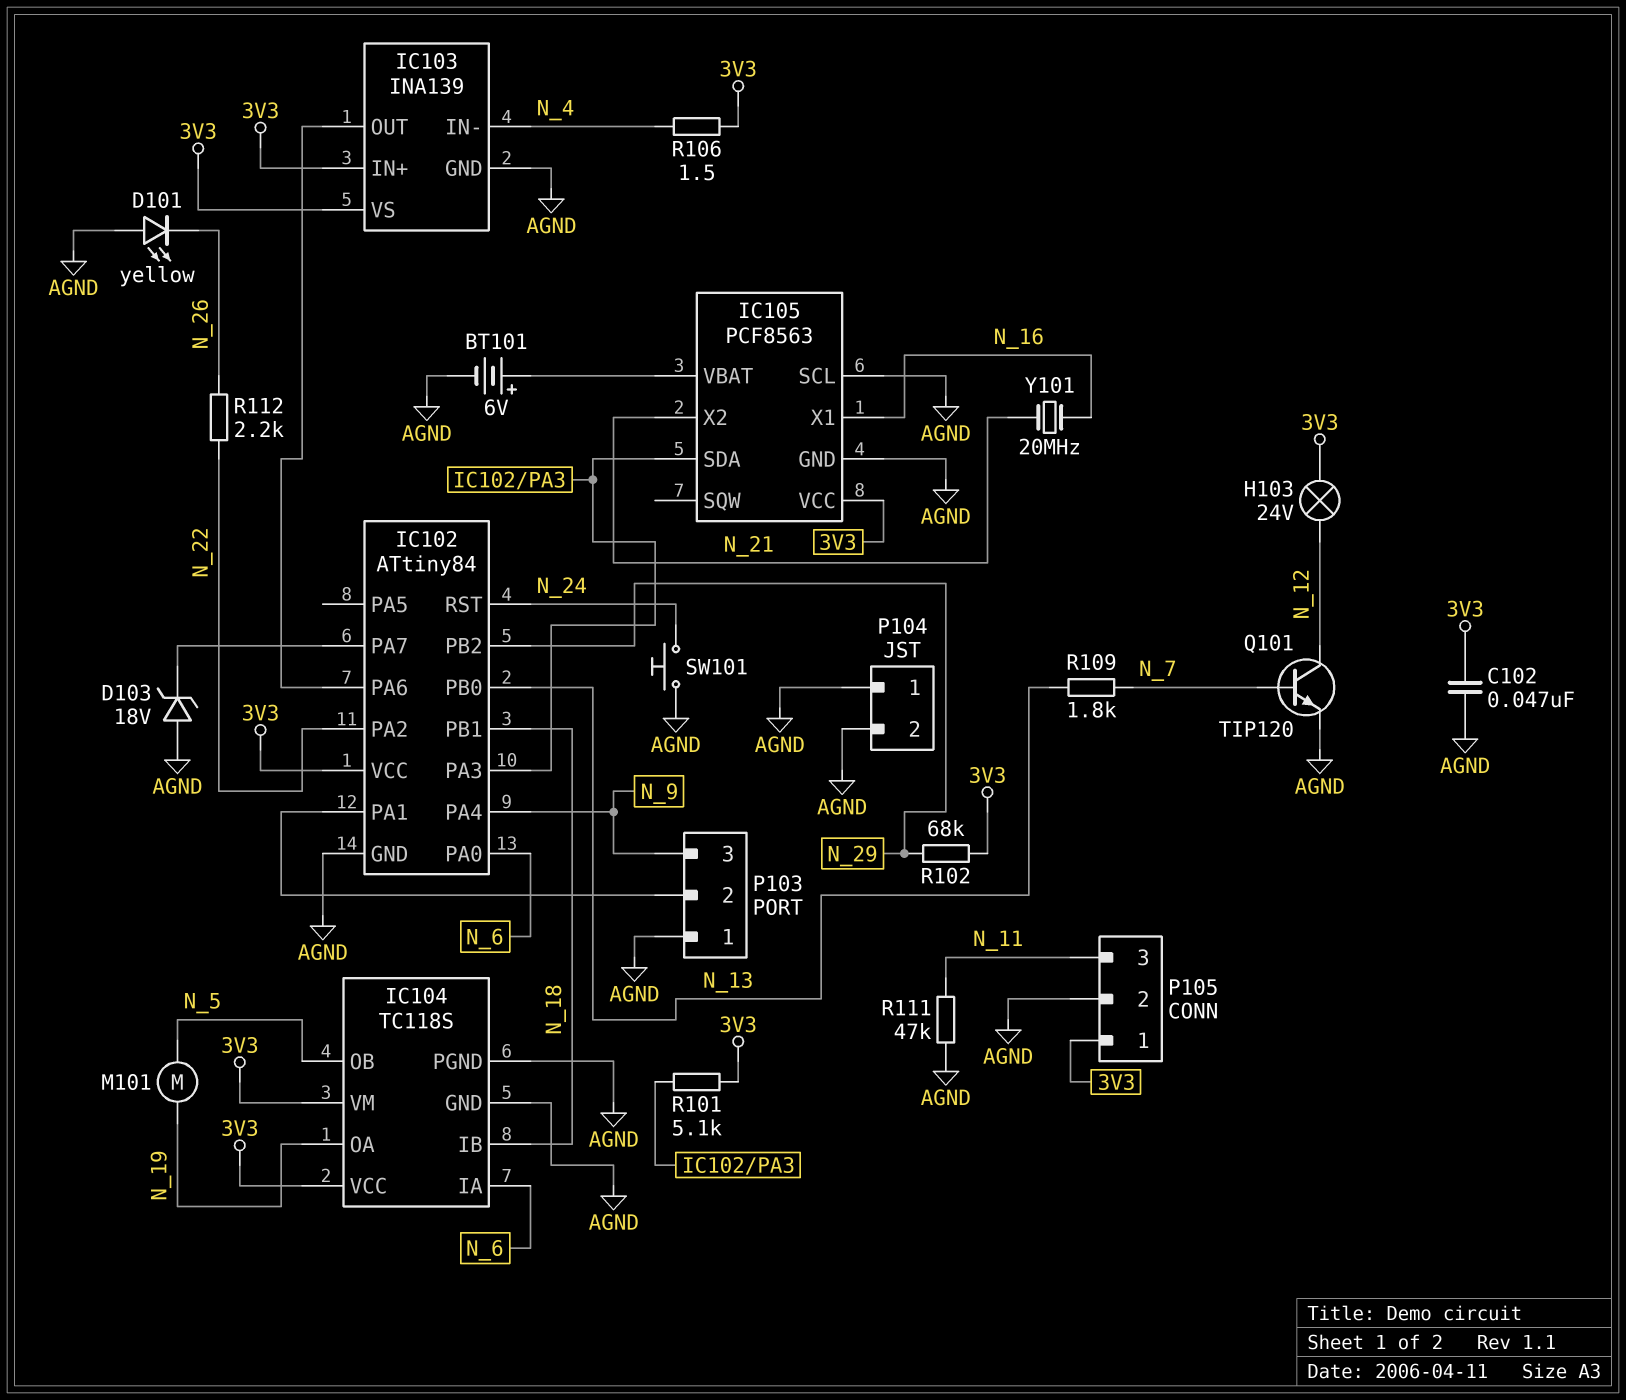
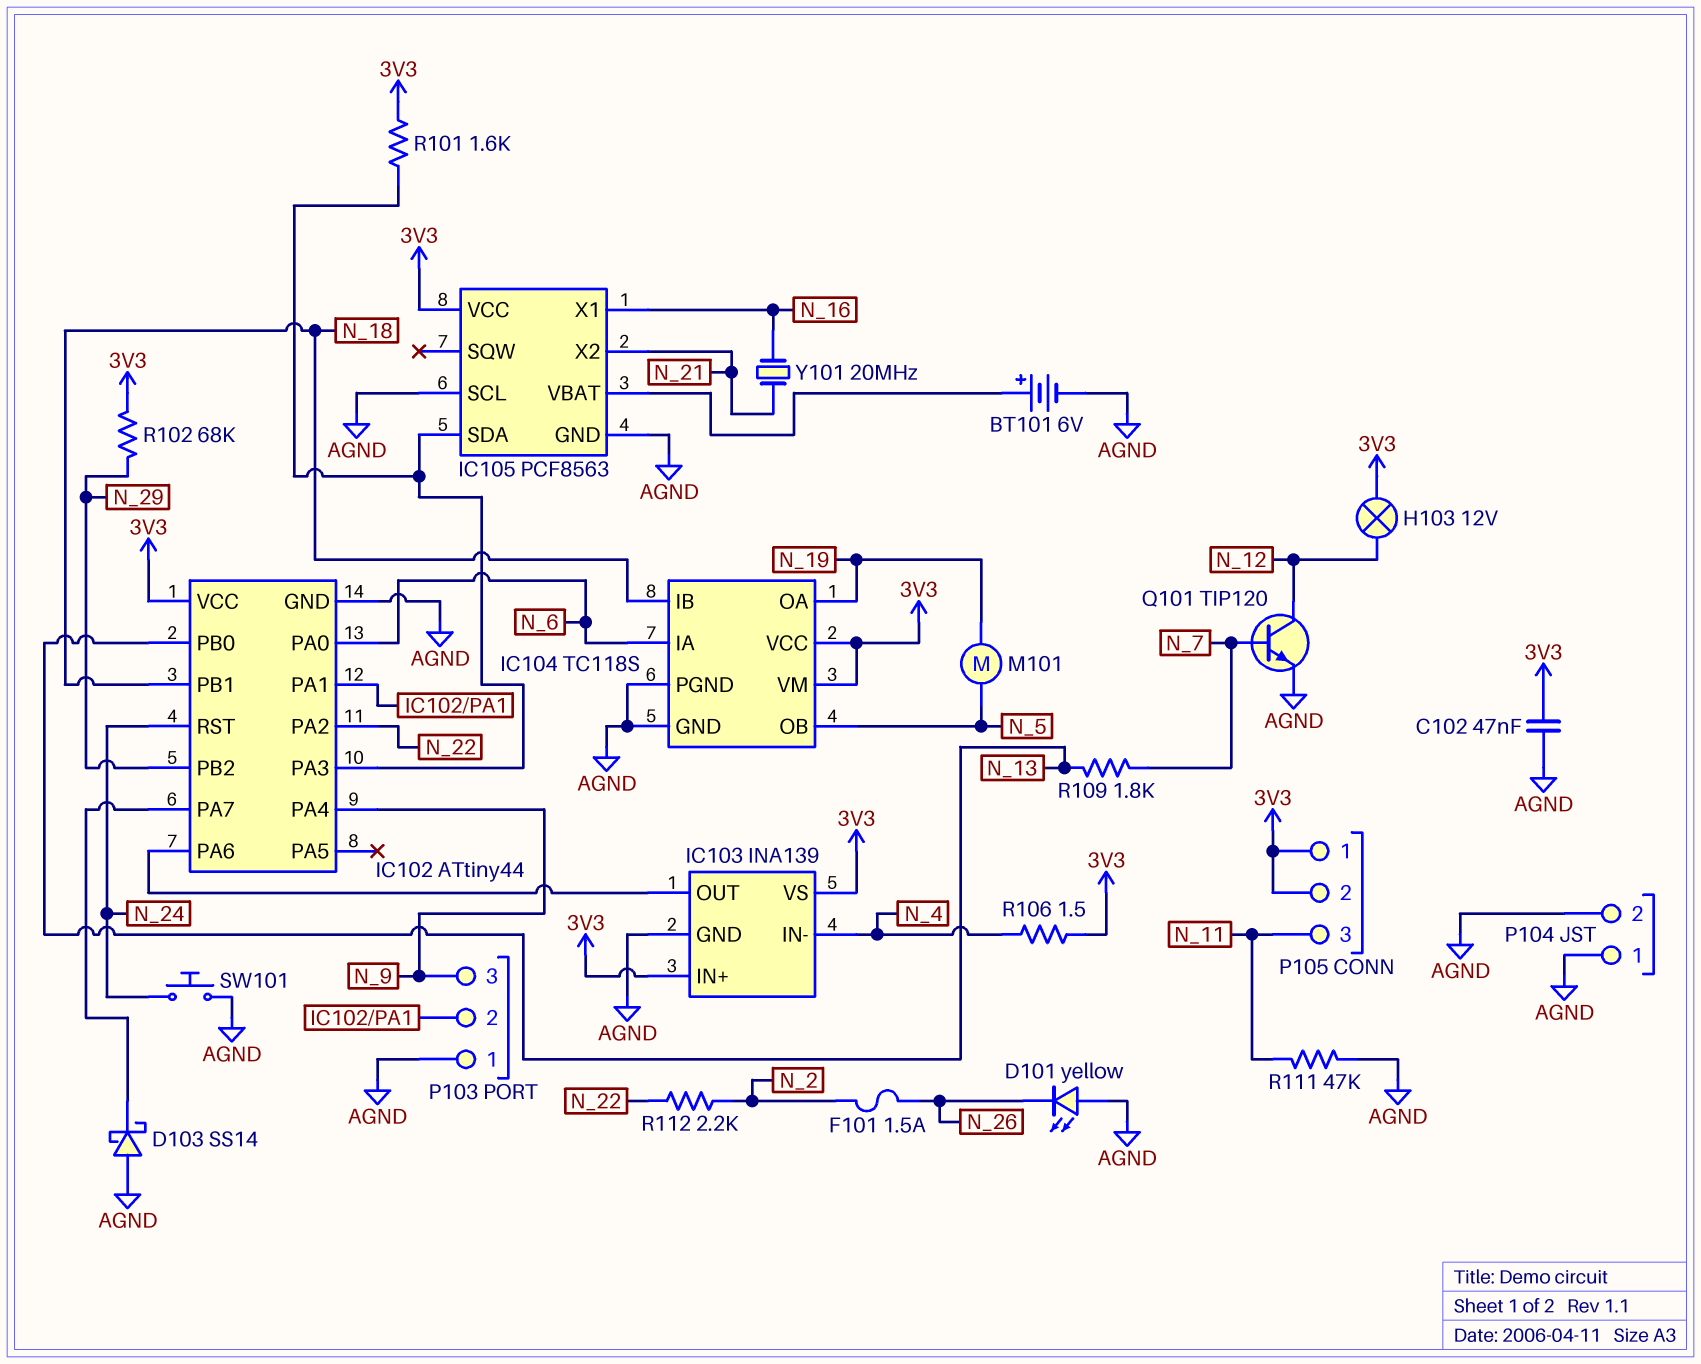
D103: zener 18V (A AGND, K IC102/PA7) -> schottky SS14 (A AGND, K IC102/PA7)
F101: none -> 1.5A (N_2, N_26)
H103: lamp 24V (3V3, N_12) -> lamp 12V (3V3, N_12)
IC102: ATtiny84 -> ATtiny44
P105 pin 2: AGND -> 3V3
R101: 5.1k (3V3, IC102/PA3) -> 1.6k (3V3, IC102/PA3)
R112: 2.2k (N_22, N_26) -> 2.2k (N_2, N_22)

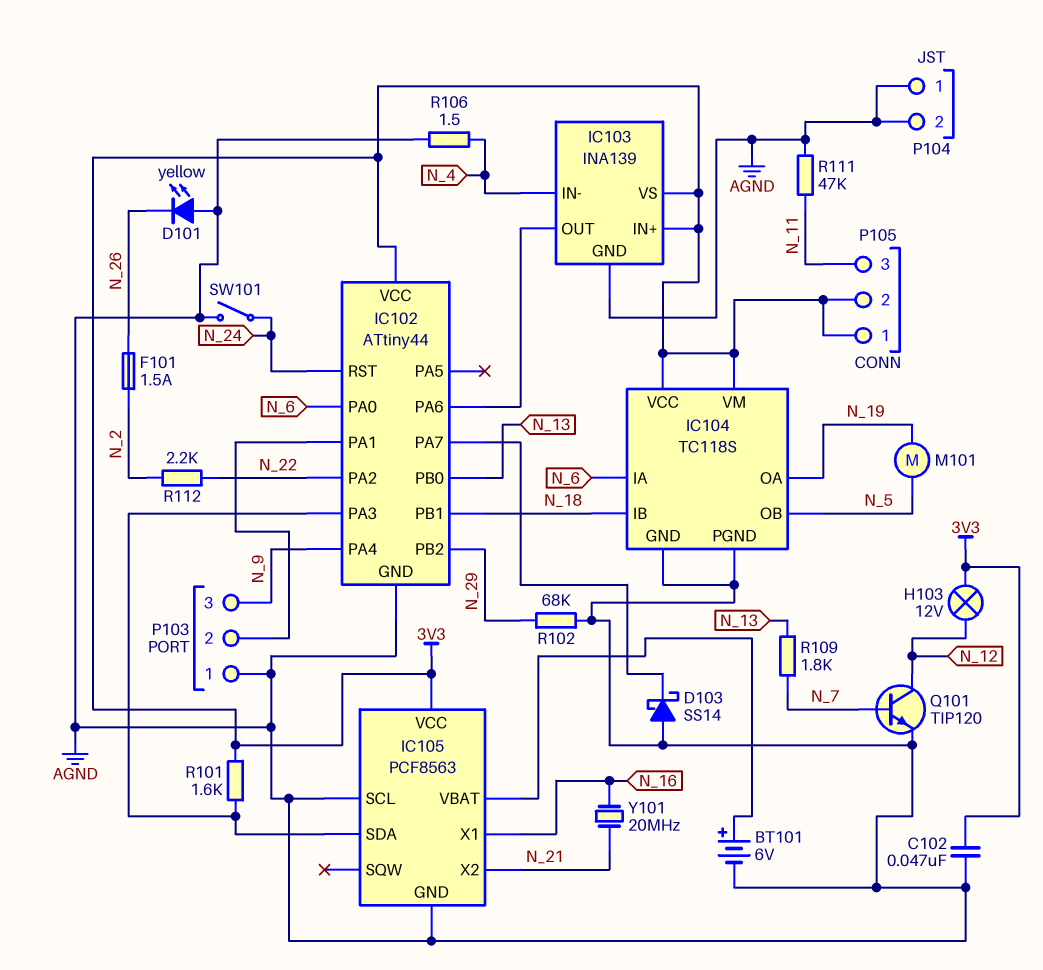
R102: 68k (3V3, N_29) -> 68k (AGND, N_29)
R106: 1.5 (3V3, N_4) -> 1.5 (AGND, N_4)
SW101: button (AGND, N_24) -> switch (AGND, N_24)

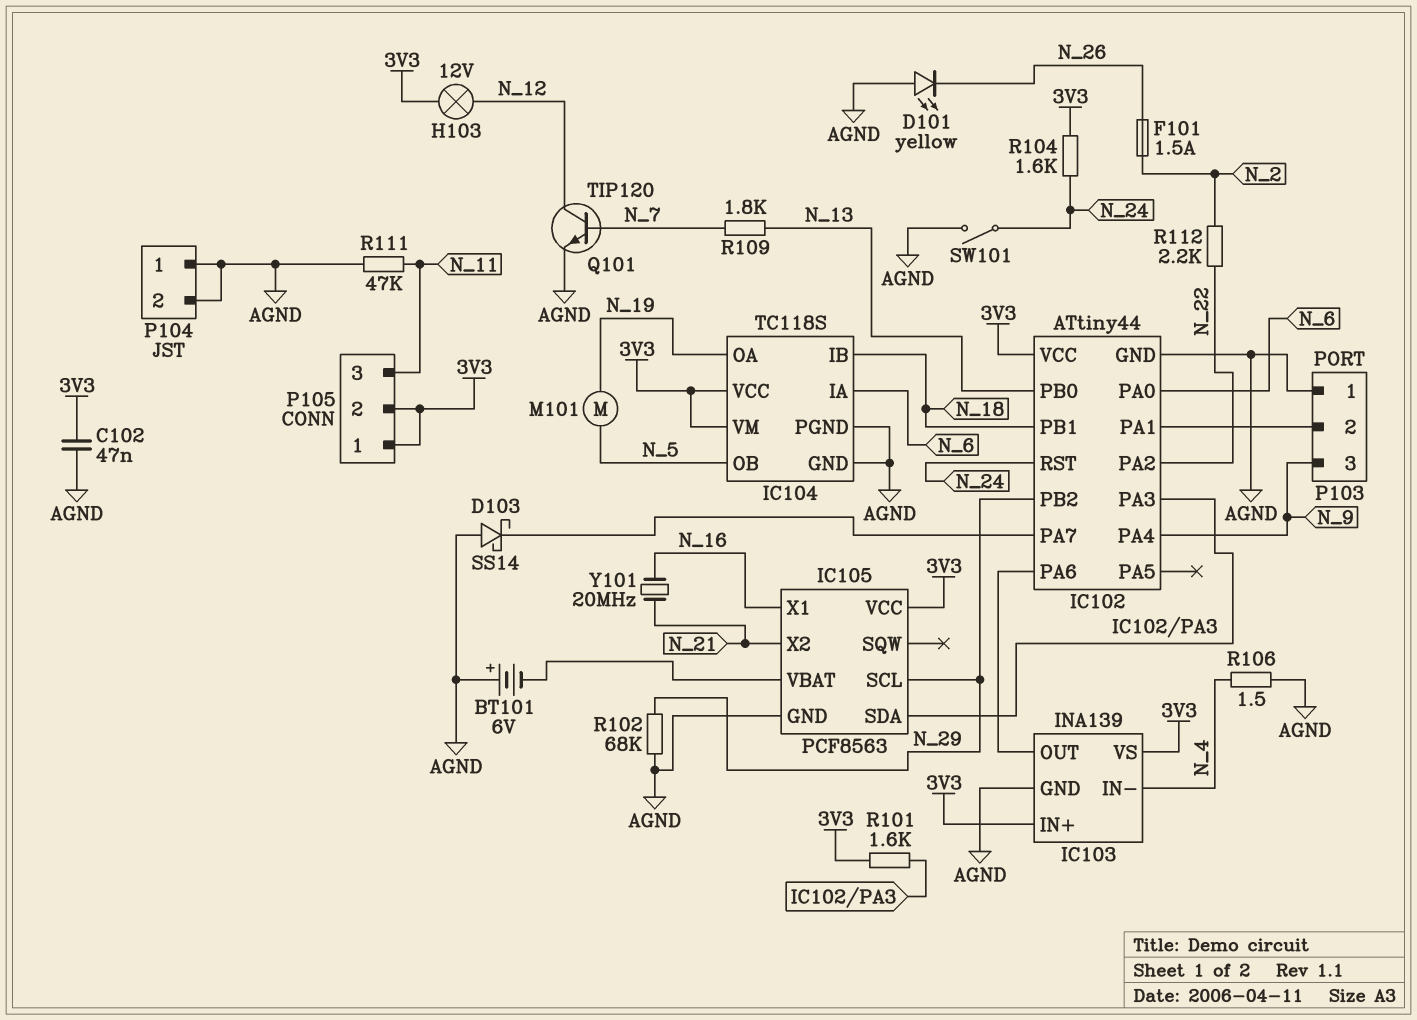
BT101: 6V (plus IC105/VBAT, minus AGND) -> 6V (plus AGND, minus IC105/VBAT)
IC105 pin SCL: AGND -> N_29
R104: none -> 1.6k (3V3, N_24)

